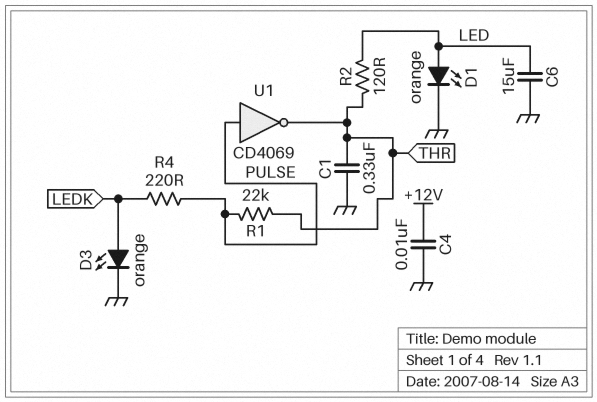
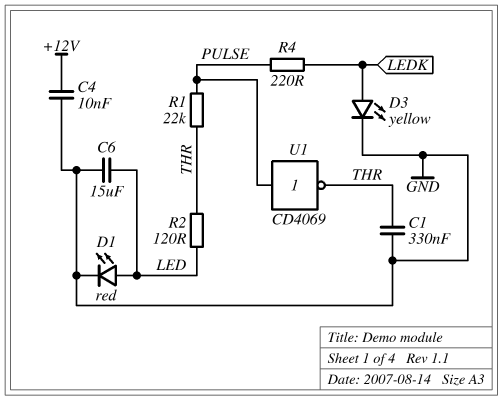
D1: LED orange (A LED, K GND) -> LED red (A LED, K GND)
D3: LED orange (A LEDK, K GND) -> LED yellow (A LEDK, K GND)

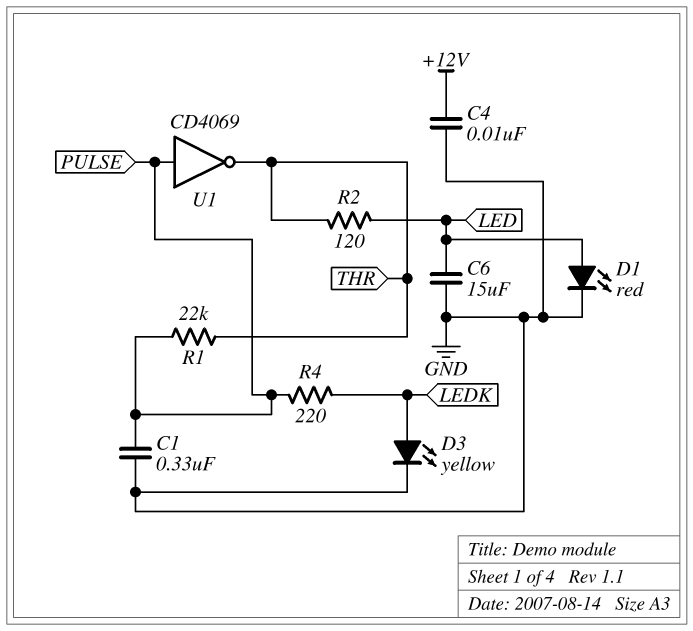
C1: 330nF (GND, THR) -> 330nF (GND, PULSE)

